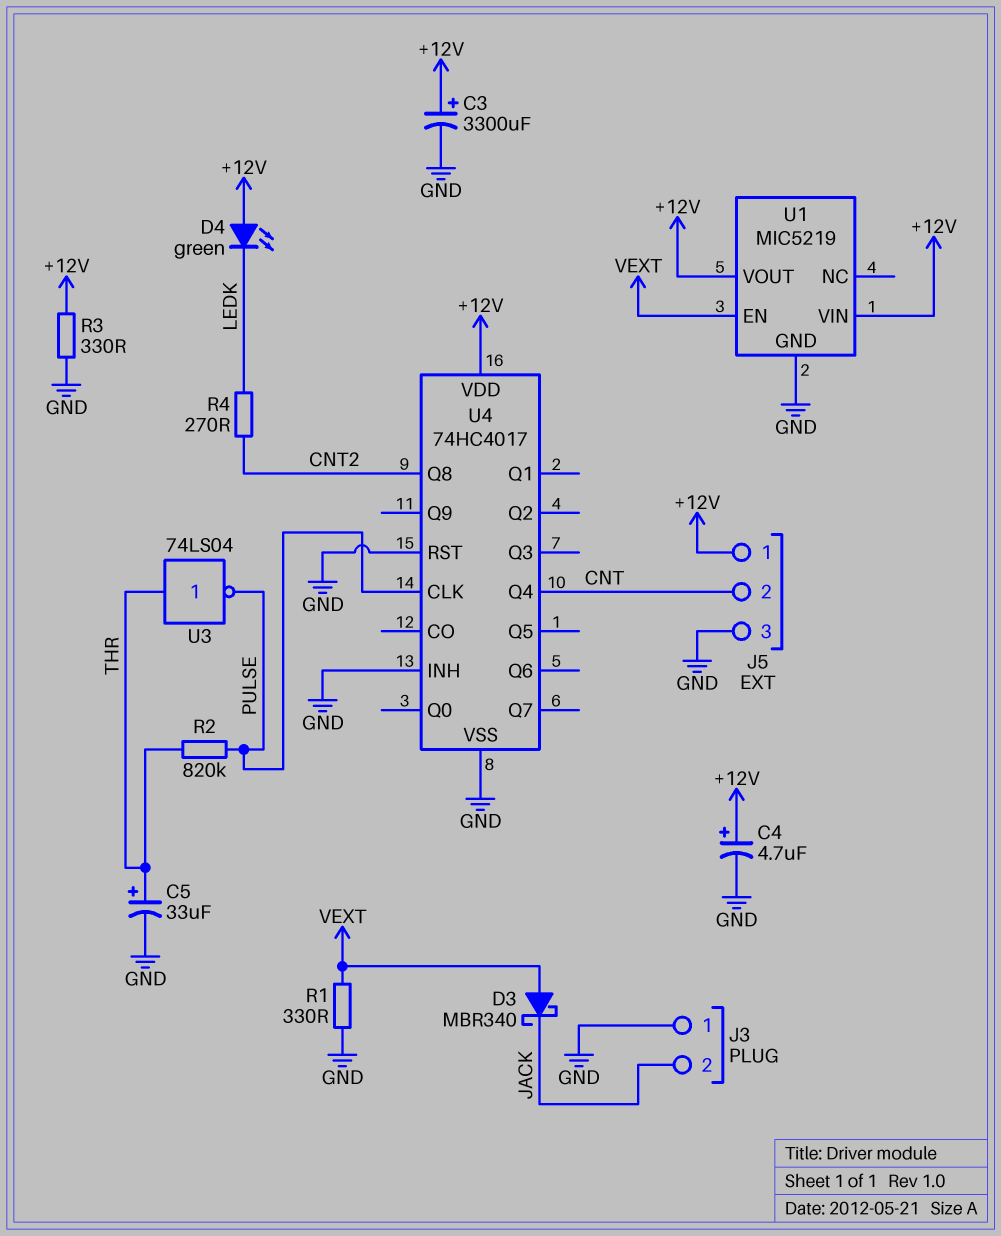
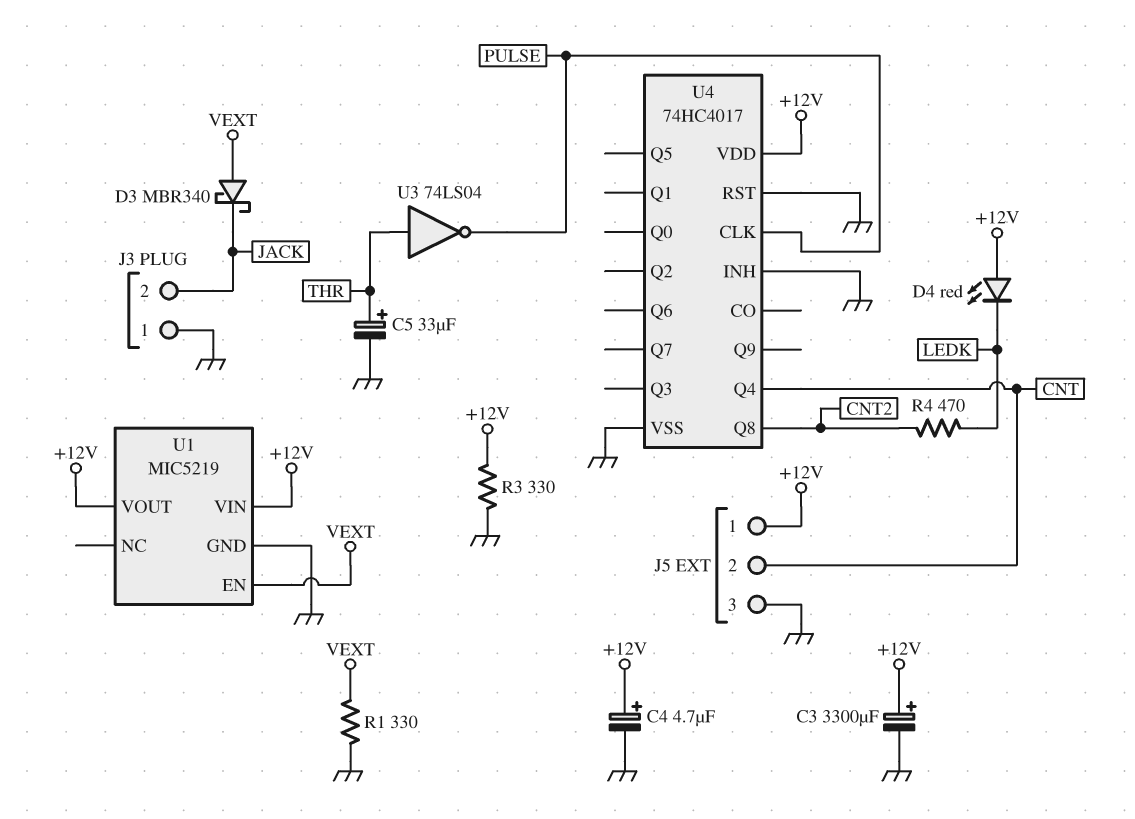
D4: LED green (A +12V, K LEDK) -> LED red (A +12V, K LEDK)
R2: 820k (PULSE, THR) -> none
R4: 270 (CNT2, LEDK) -> 470 (CNT2, LEDK)

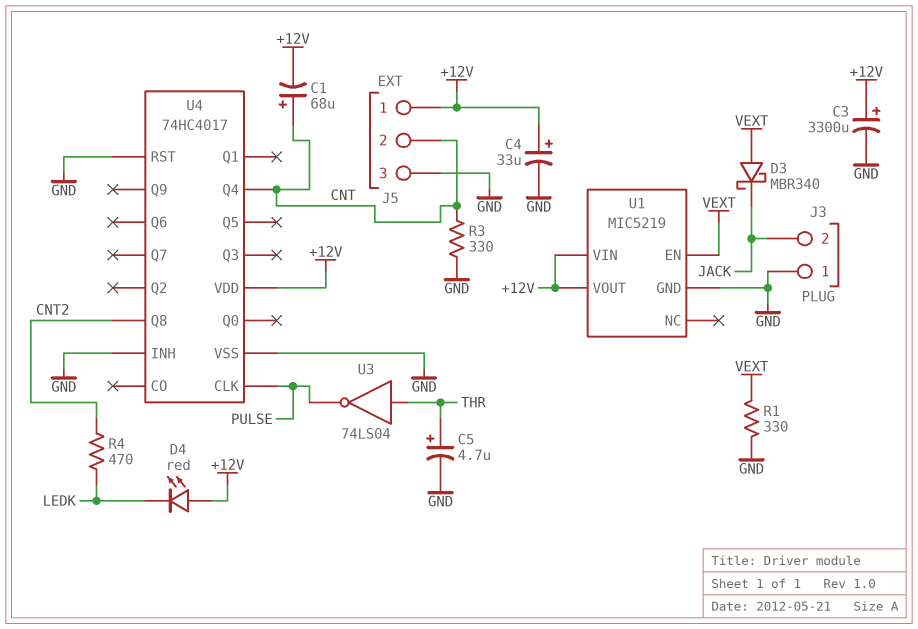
C1: none -> 68uF (plus CNT, minus +12V)
C4: 4.7uF (plus +12V, minus GND) -> 33uF (plus +12V, minus GND)
C5: 33uF (plus THR, minus GND) -> 4.7uF (plus THR, minus GND)
R3: 330 (+12V, GND) -> 330 (CNT, GND)

